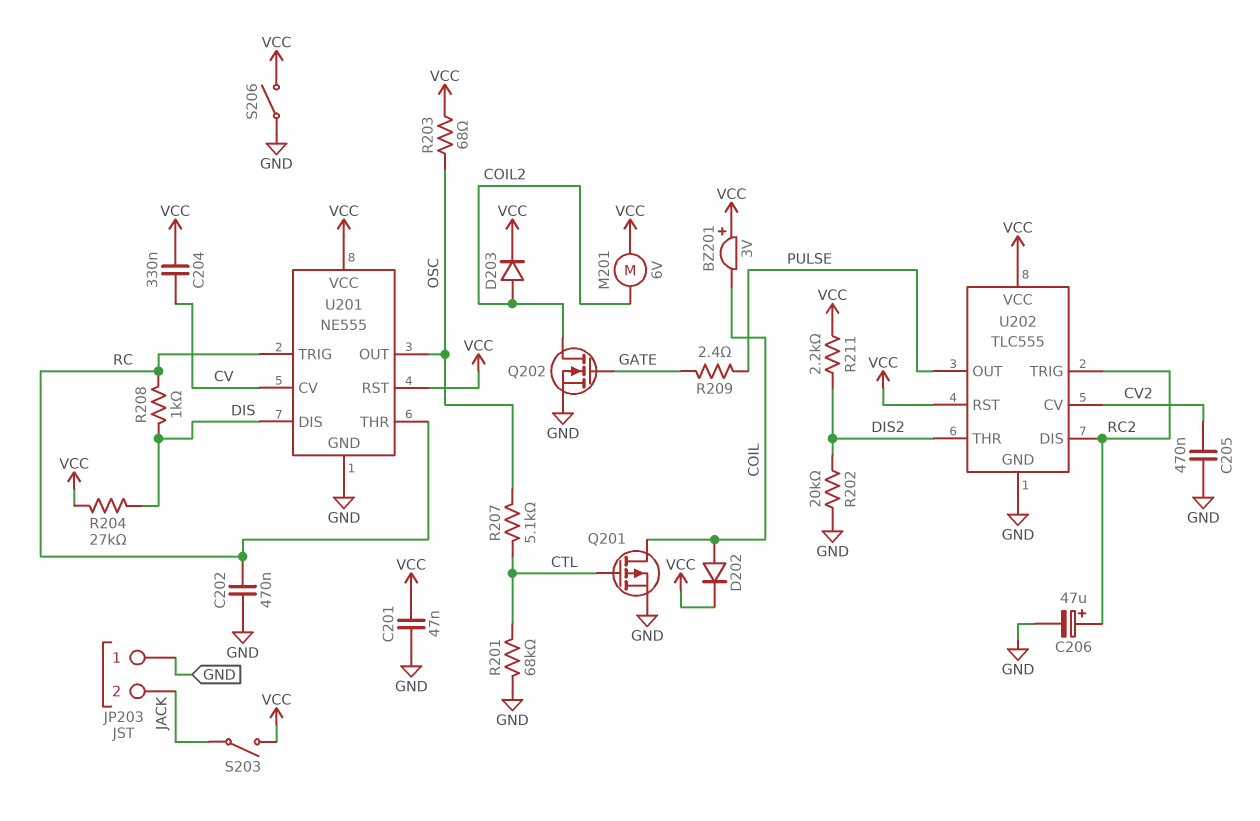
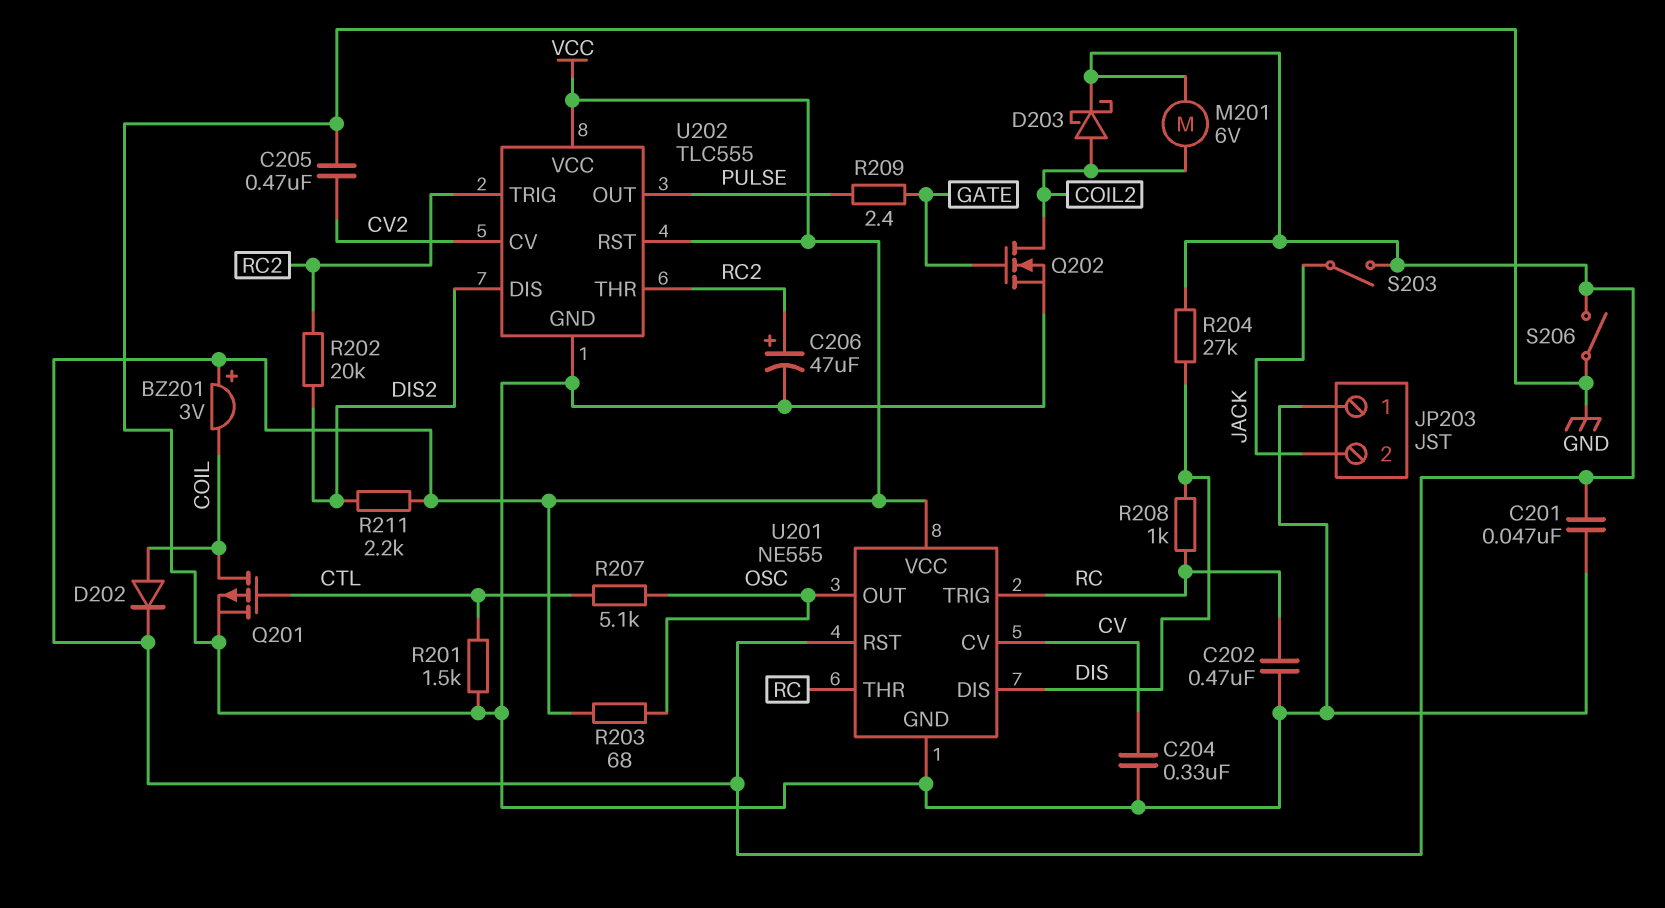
C204: 330nF (CV, VCC) -> 330nF (CV, GND)
D203: diode (A COIL2, K VCC) -> schottky (A COIL2, K VCC)
R201: 68k (CTL, GND) -> 1.5k (CTL, GND)
R202: 20k (DIS2, GND) -> 20k (DIS2, RC2)
U202 pin DIS: RC2 -> DIS2
U202 pin THR: DIS2 -> RC2

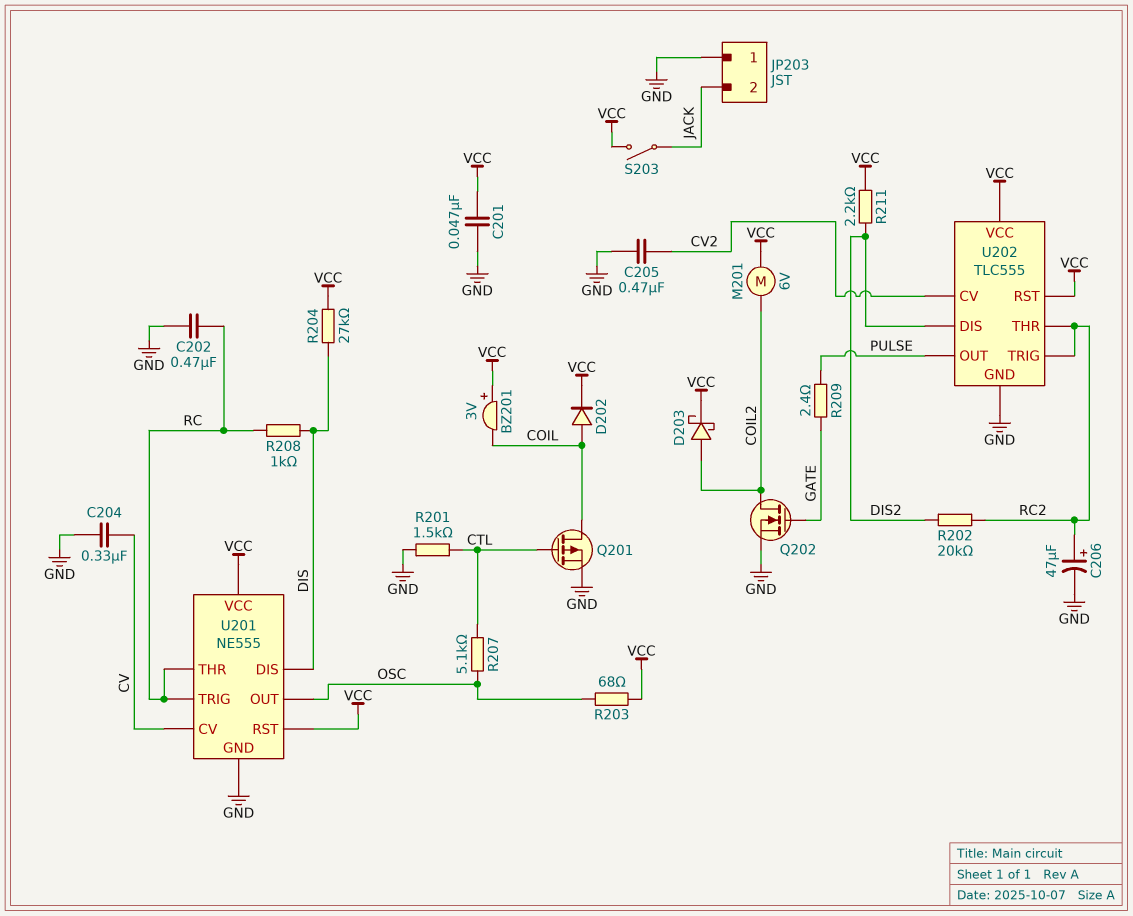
S206: switch (GND, VCC) -> none

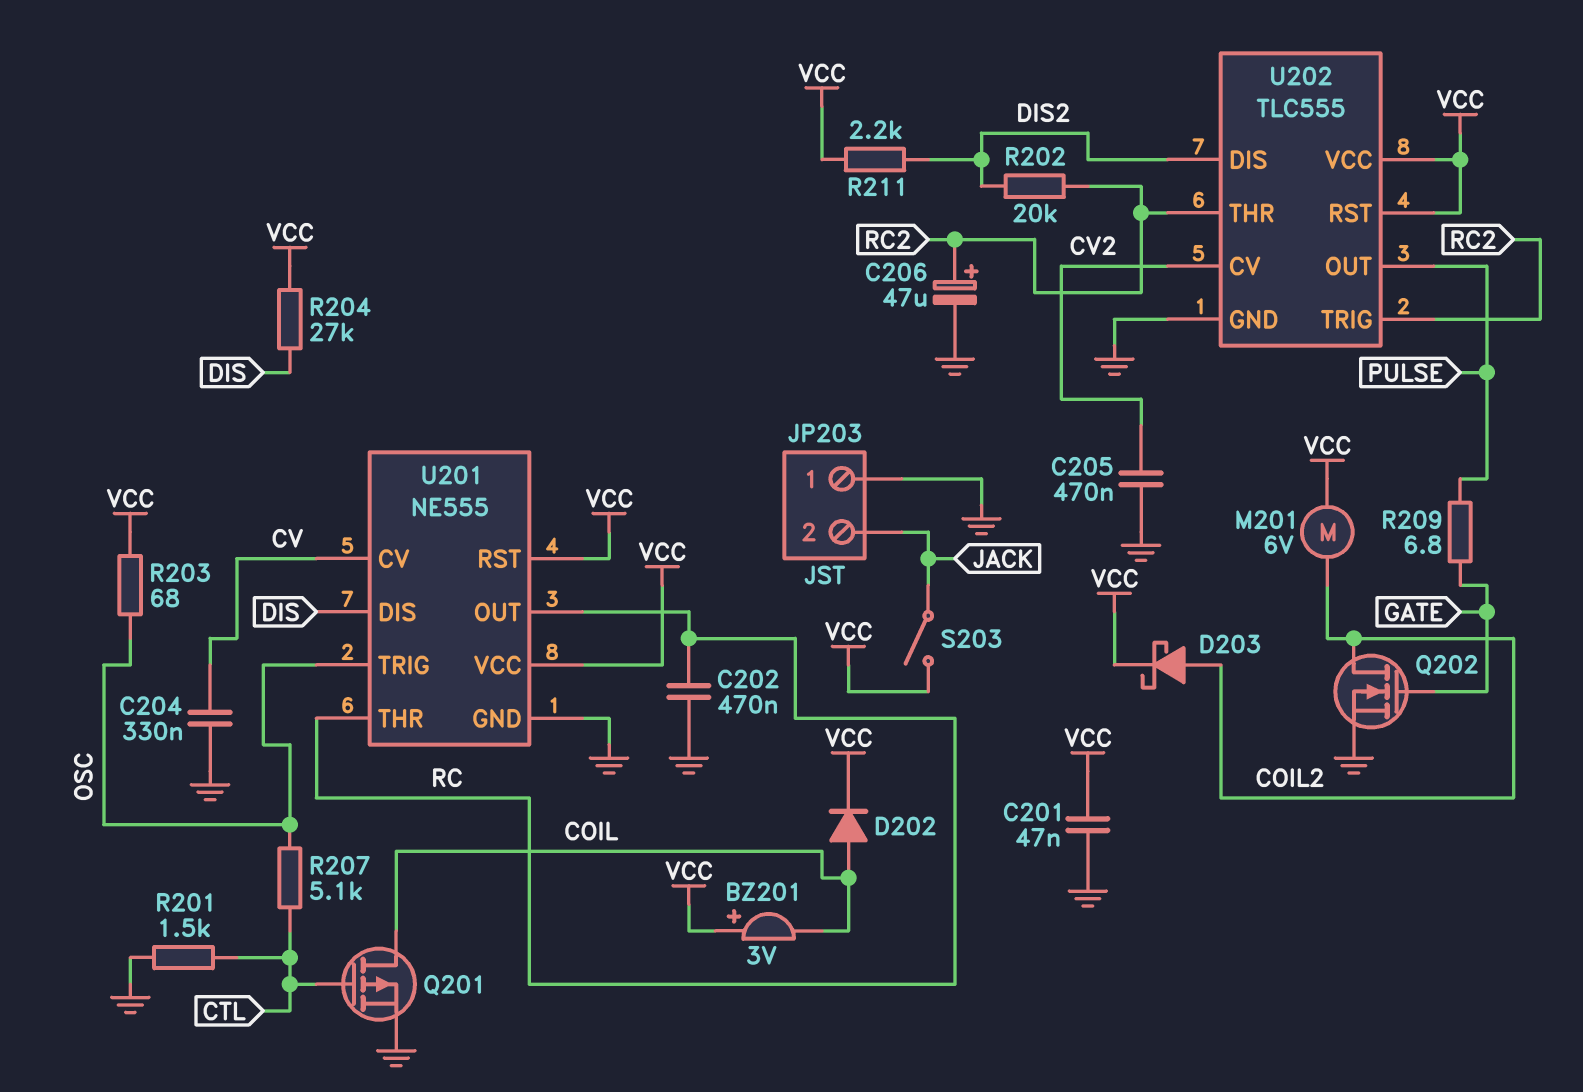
R208: 1k (DIS, RC) -> none
R209: 2.4 (GATE, PULSE) -> 6.8 (GATE, PULSE)
U201 pin OUT: OSC -> RC
U201 pin TRIG: RC -> OSC

